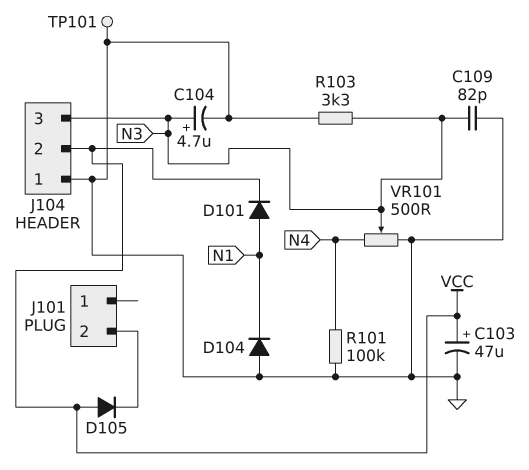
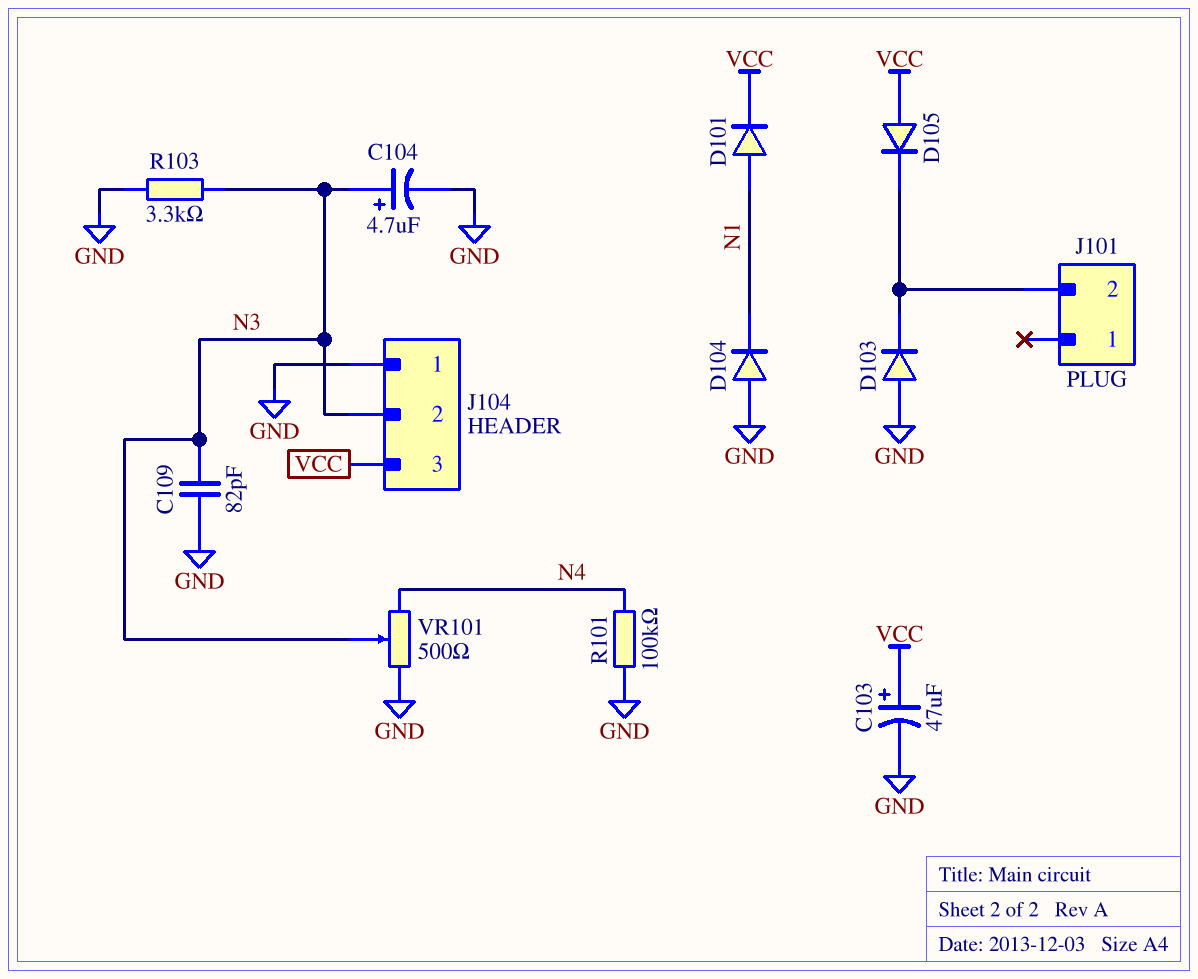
D103: none -> diode (A GND, K J101/2)
J104 pin 2: VCC -> N3
J104 pin 3: N3 -> VCC
TP101: test point (GND) -> none

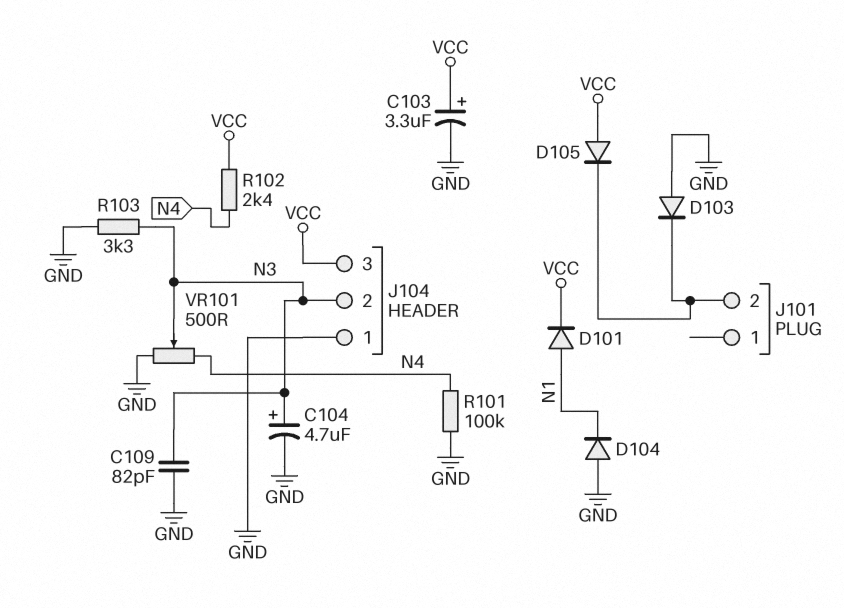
C103: 47uF (plus VCC, minus GND) -> 3.3uF (plus VCC, minus GND)
R102: none -> 2.4k (N4, VCC)

